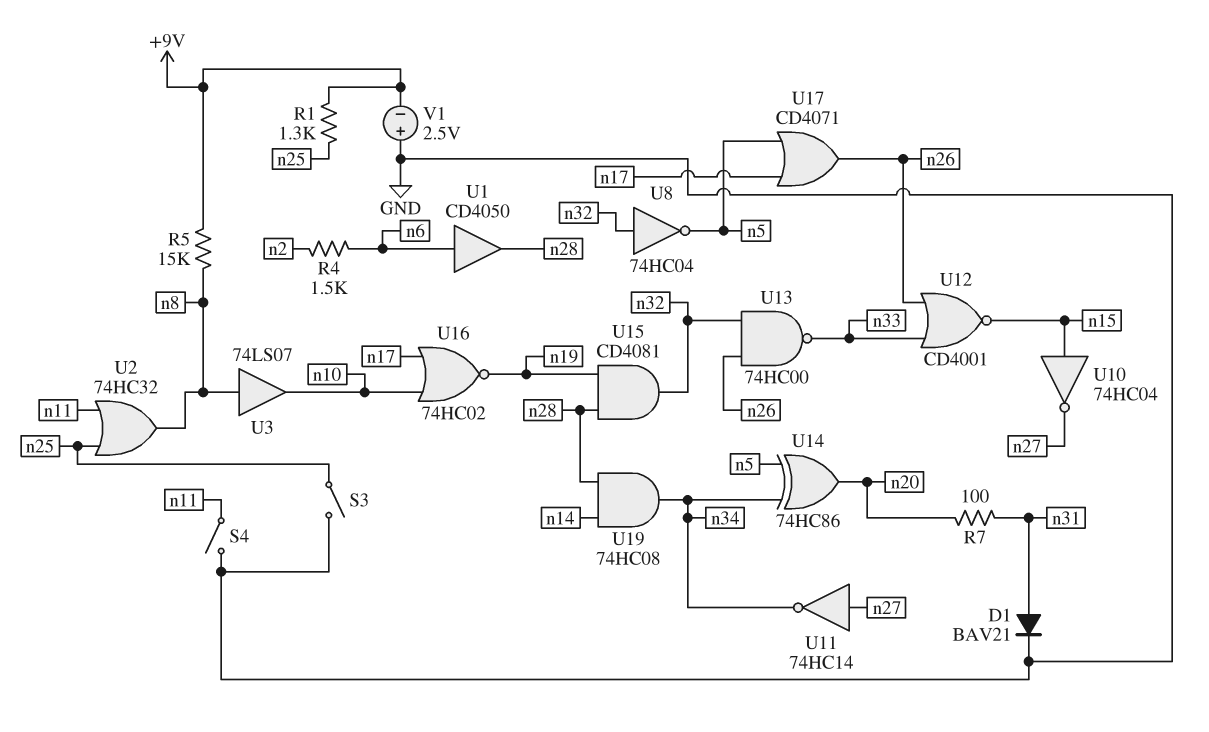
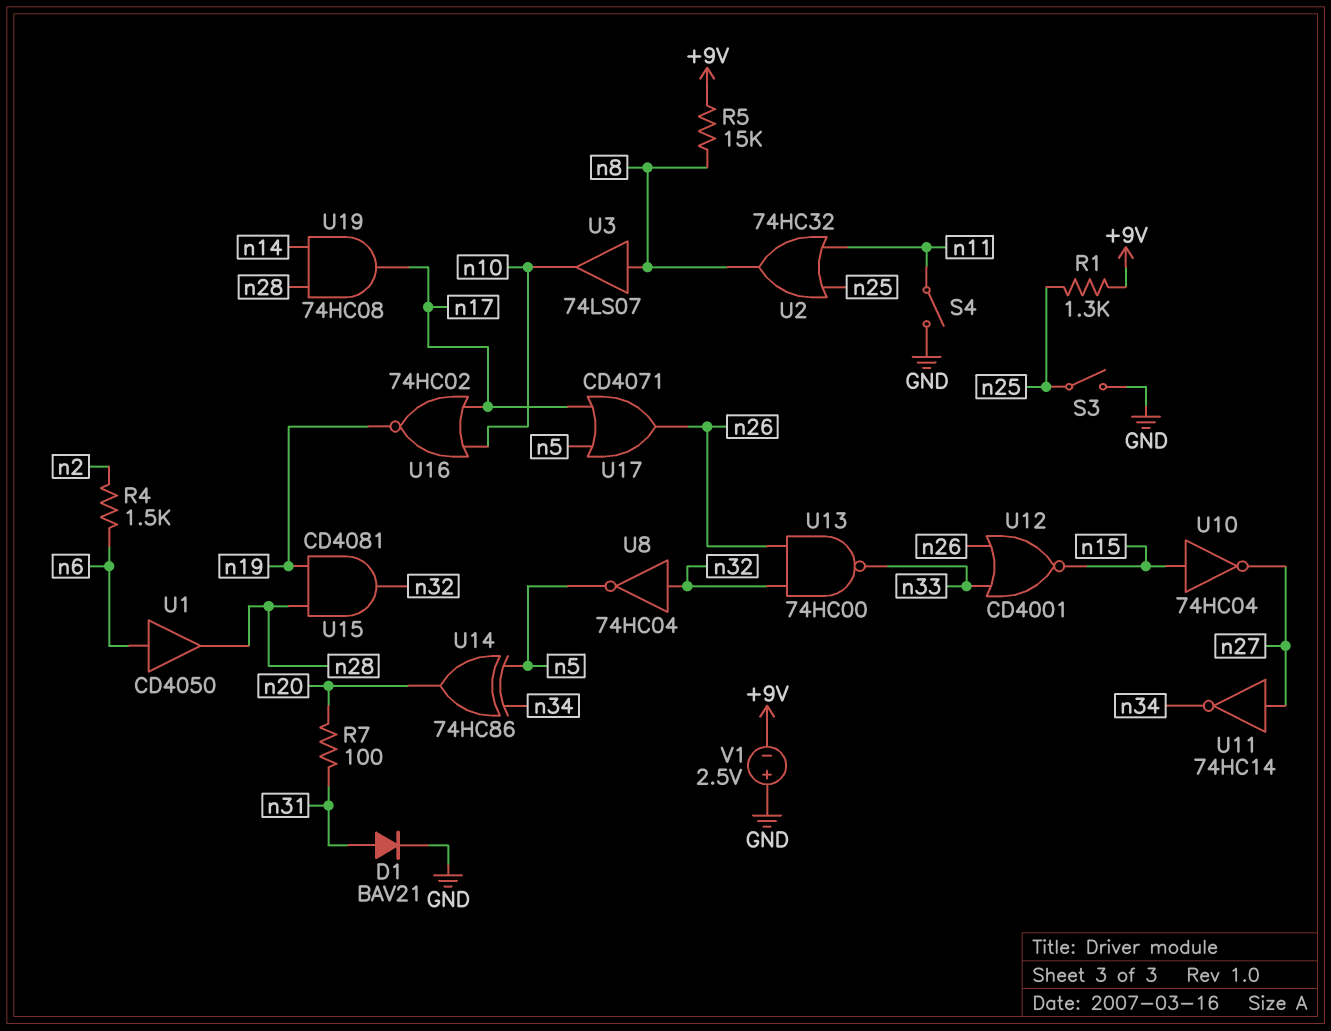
U19: AND 74HC08 (in n14, in n28, out n34) -> AND 74HC08 (in n14, in n28, out n17)

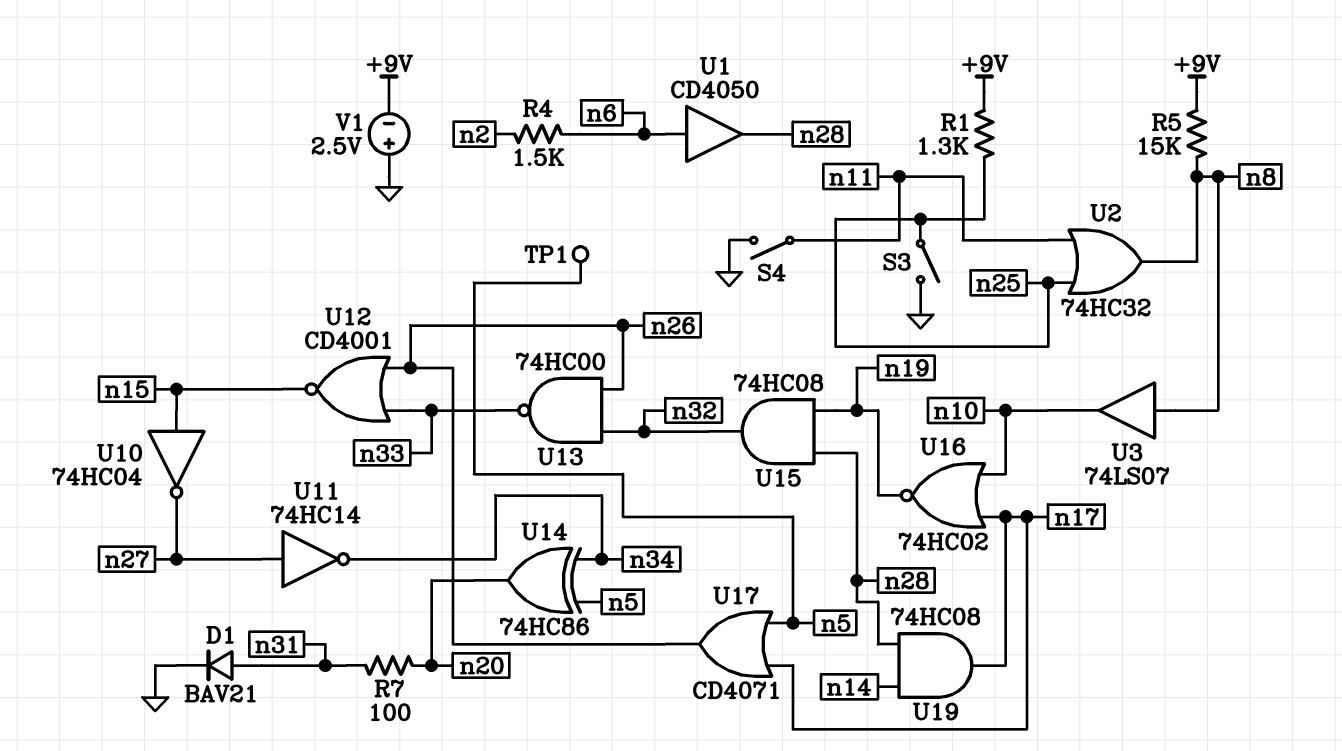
TP1: none -> test point (n5)
U8: NOT 74HC04 (in n32, out n5) -> none
U15: AND CD4081 (in n19, in n28, out n32) -> AND 74HC08 (in n19, in n28, out n32)

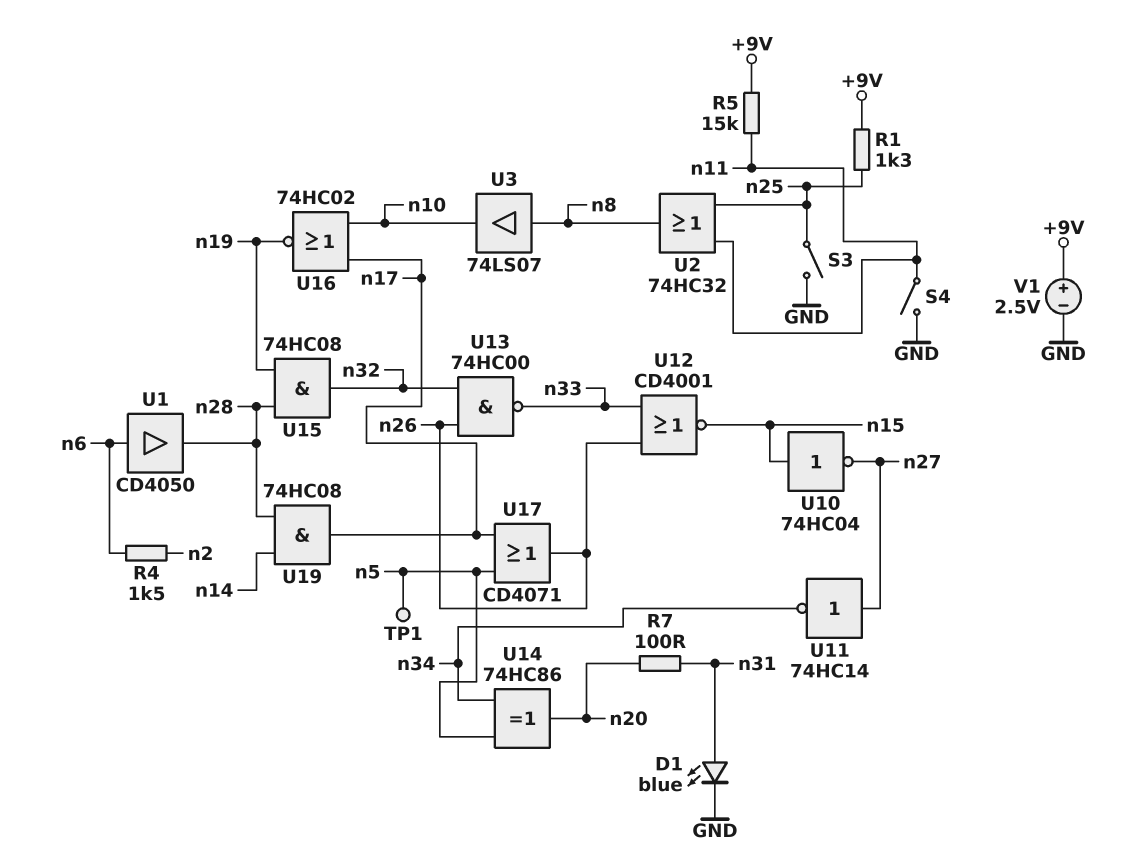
D1: diode BAV21 (A n31, K GND) -> LED blue (A n31, K GND)
R5: 15k (+9V, n8) -> 15k (+9V, n11)
V1: 2.5V (plus GND, minus +9V) -> 2.5V (plus +9V, minus GND)

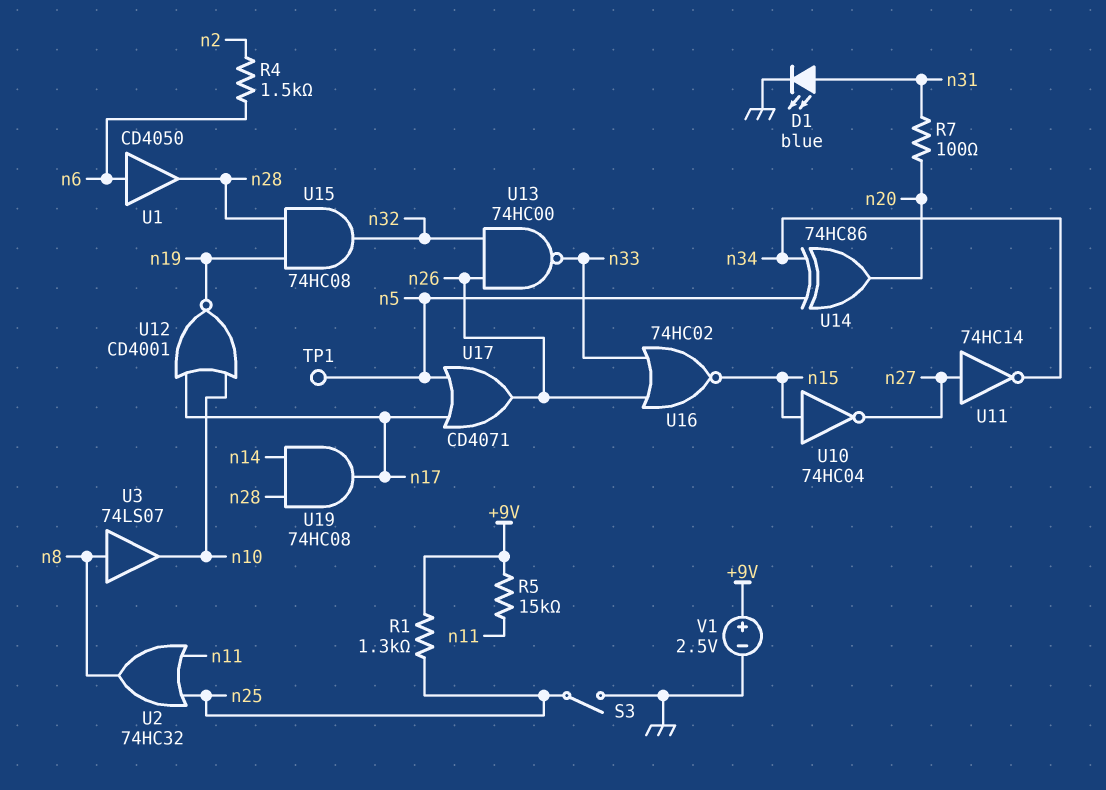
S4: switch (GND, n11) -> none
U12: NOR CD4001 (in n26, in n33, out n15) -> NOR CD4001 (in n10, in n17, out n19)
U16: NOR 74HC02 (in n10, in n17, out n19) -> NOR 74HC02 (in n26, in n33, out n15)

